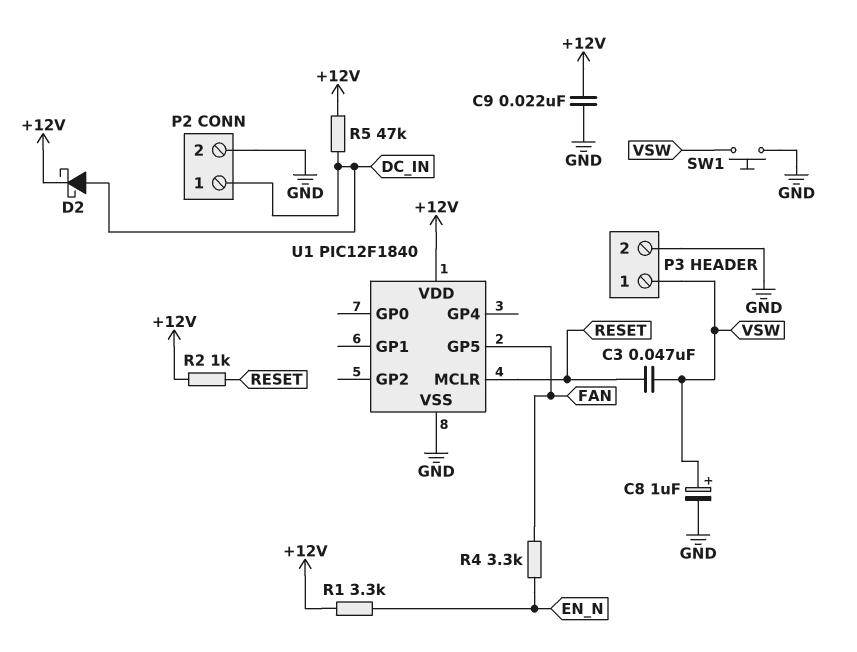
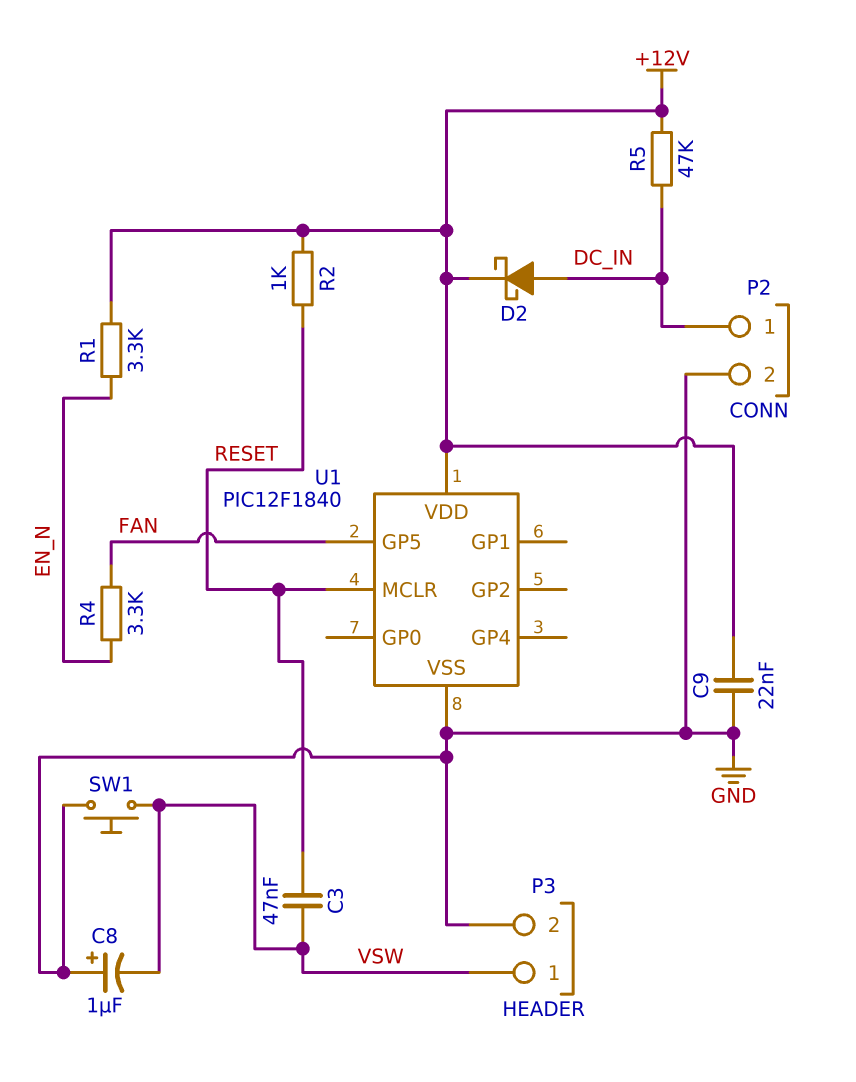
C8: 1uF (plus VSW, minus GND) -> 1uF (plus GND, minus VSW)

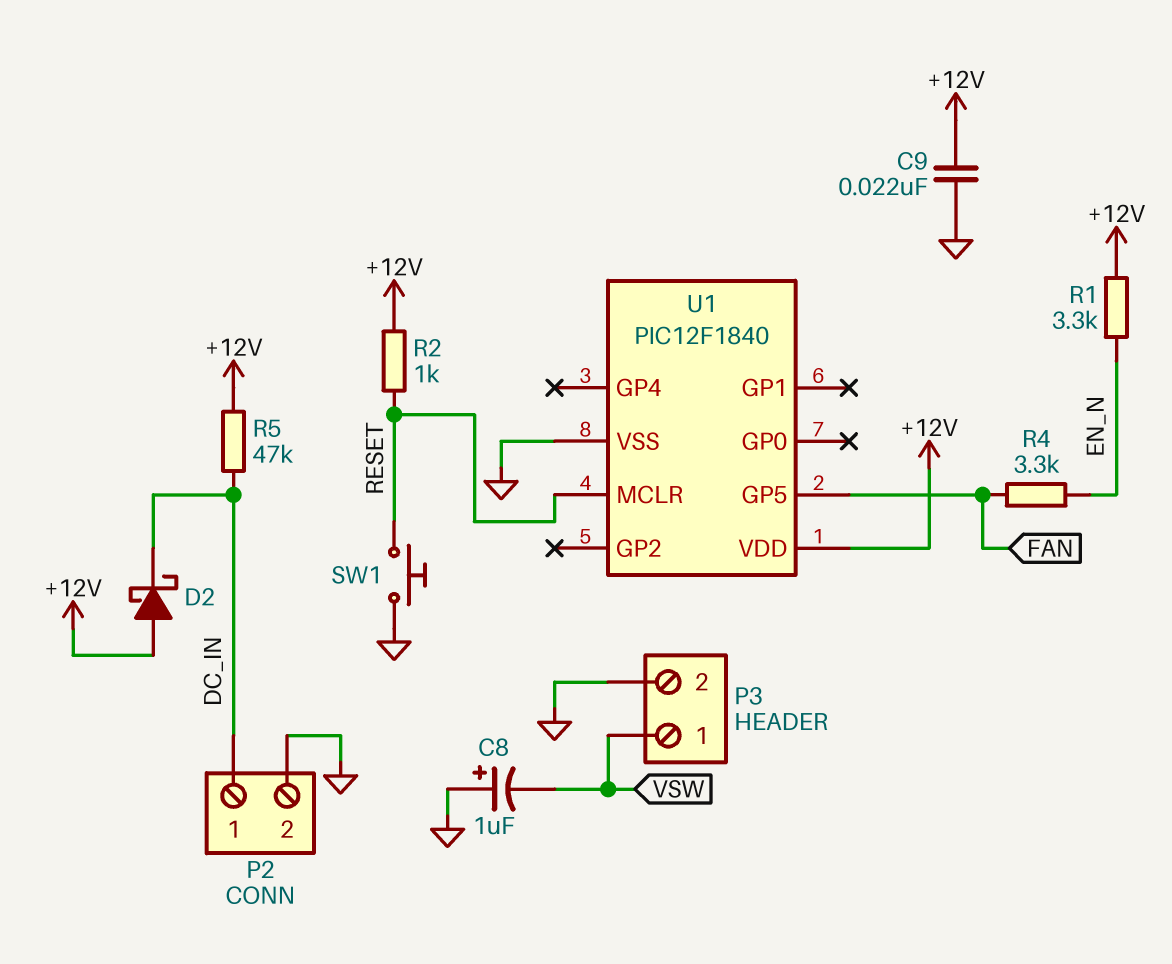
C3: 47nF (RESET, VSW) -> none
D2: schottky (A DC_IN, K +12V) -> schottky (A +12V, K DC_IN)
SW1: button (GND, VSW) -> button (GND, RESET)

